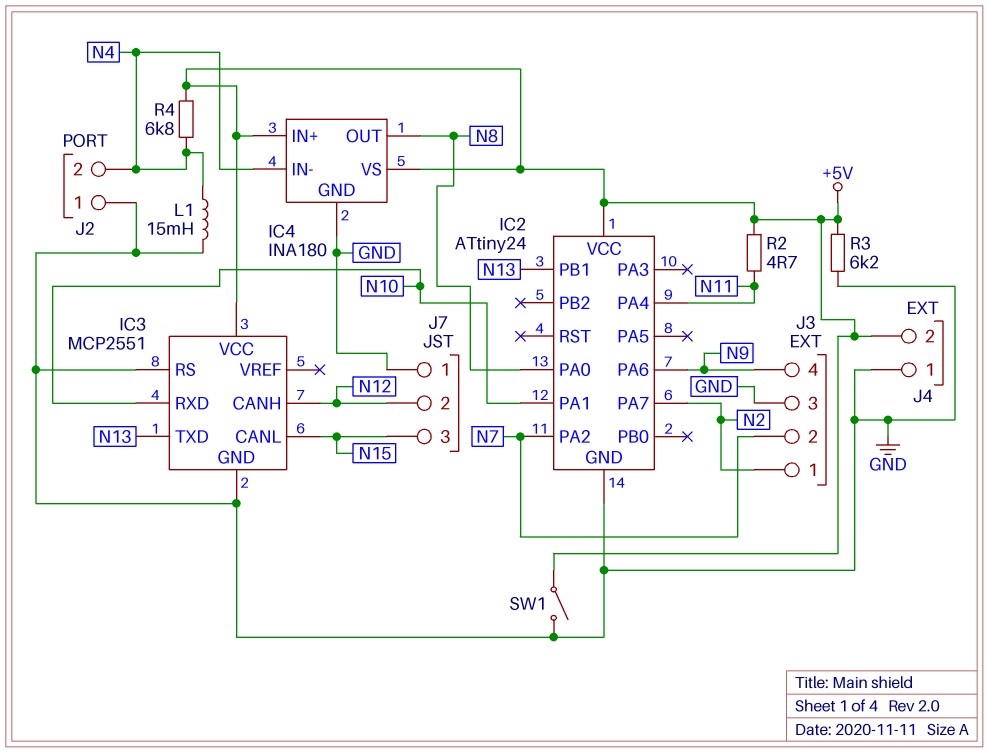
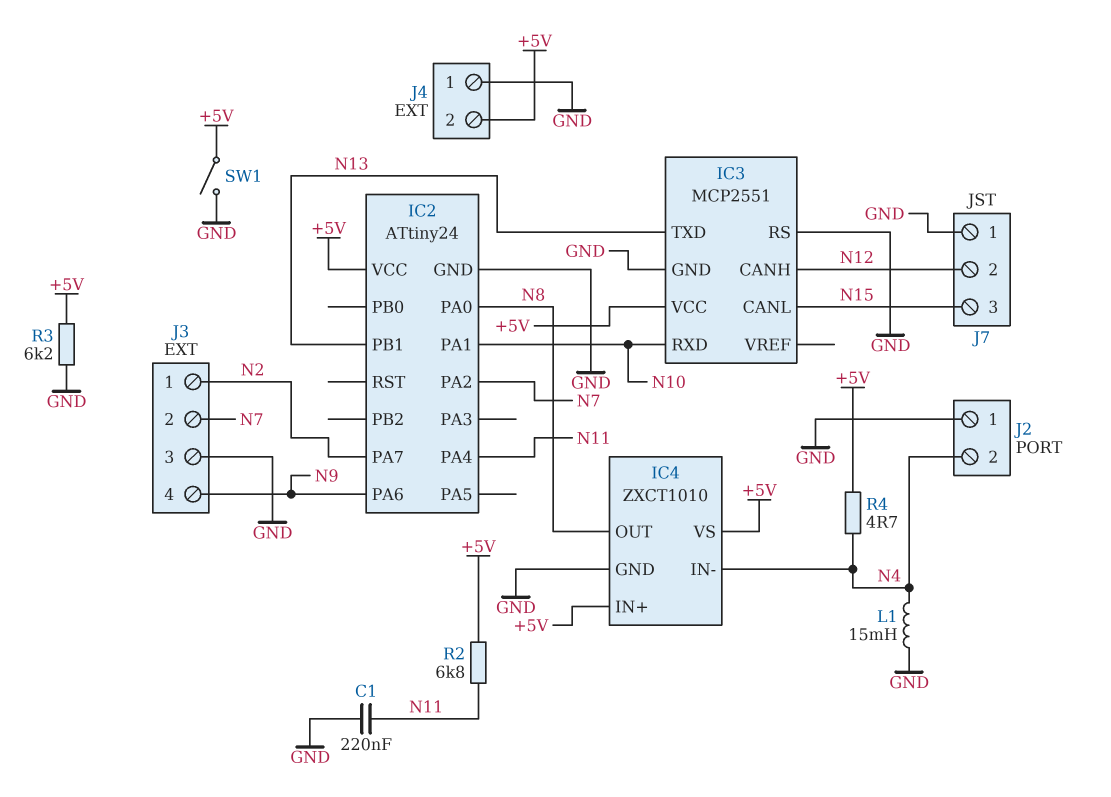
C1: none -> 220nF (GND, N11)
IC4: INA180 -> ZXCT1010
R2: 4.7 (+5V, N11) -> 6.8k (+5V, N11)
R4: 6.8k (+5V, N4) -> 4.7 (+5V, N4)

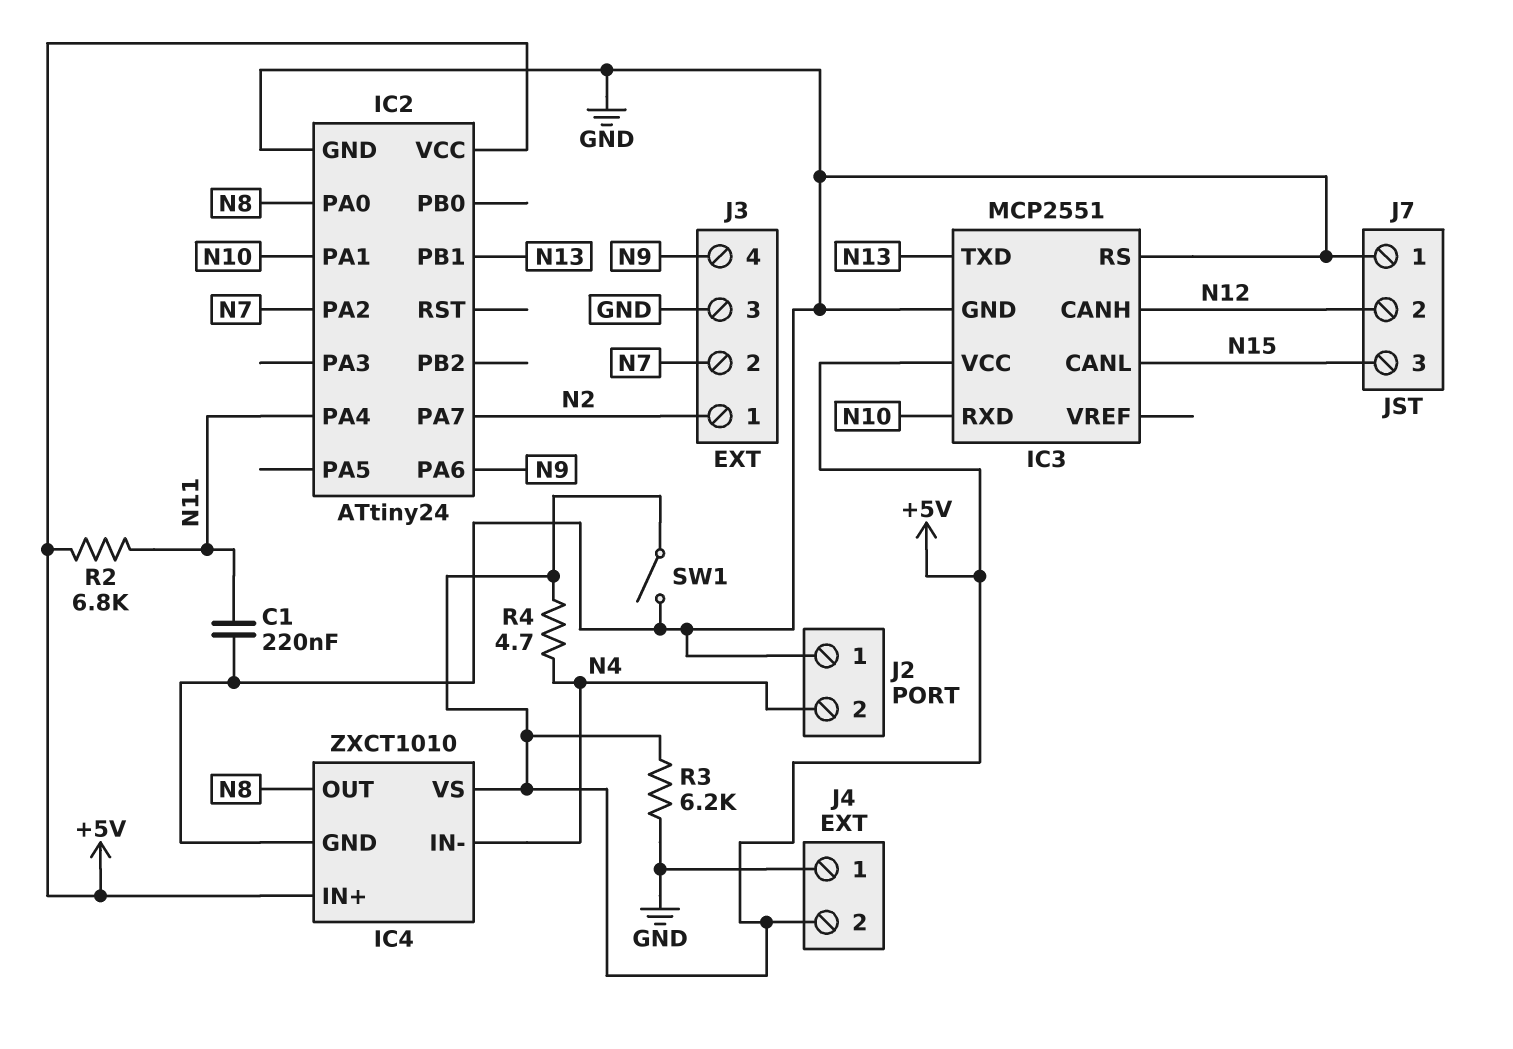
L1: 15mH (GND, N4) -> none

